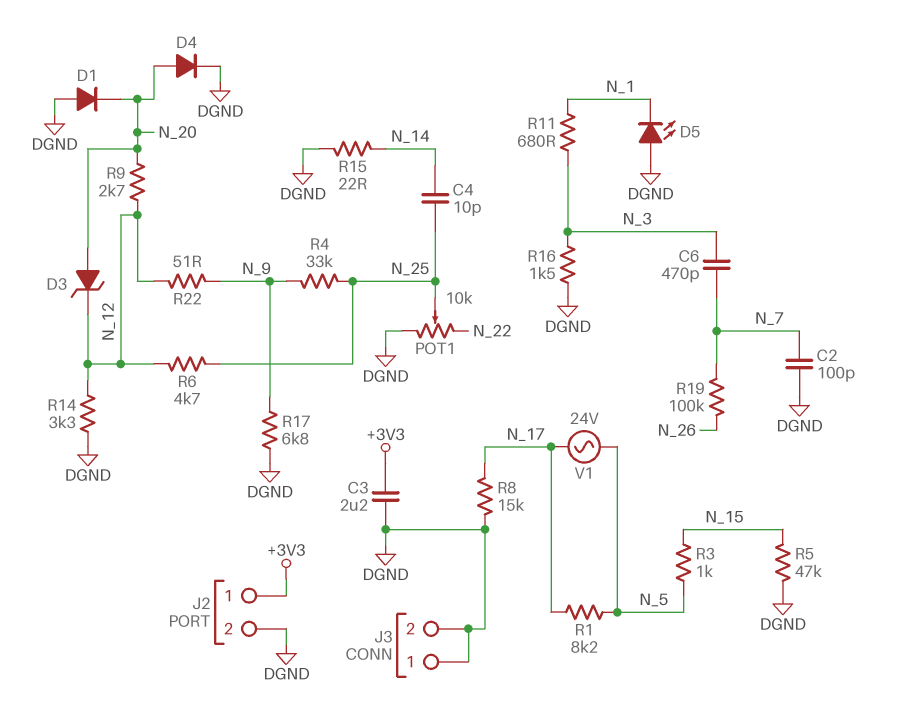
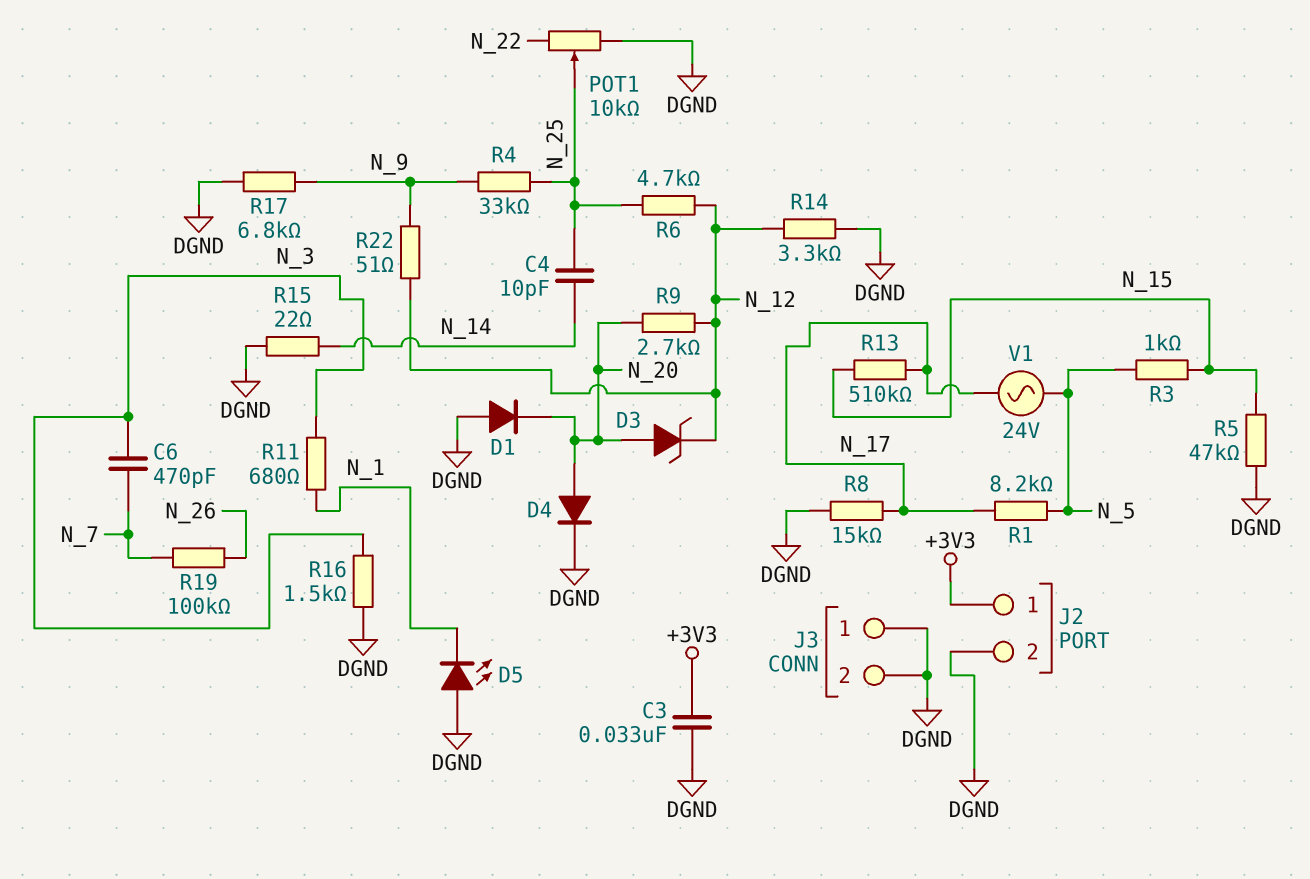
C2: 100pF (DGND, N_7) -> none
C3: 2.2uF (+3V3, DGND) -> 33nF (+3V3, DGND)
R13: none -> 510k (N_15, N_17)

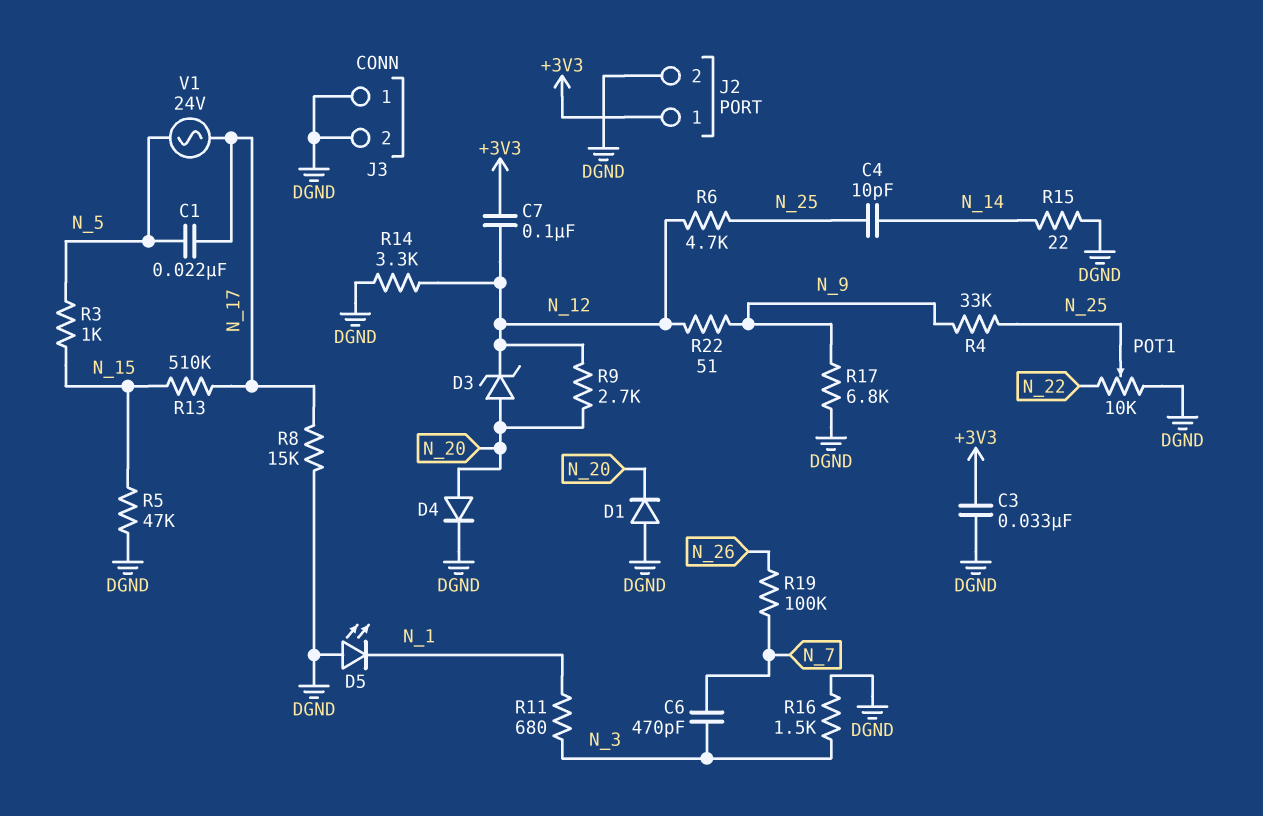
C1: none -> 22nF (N_5, N_17)
C7: none -> 100nF (+3V3, N_12)
R1: 8.2k (N_5, N_17) -> none

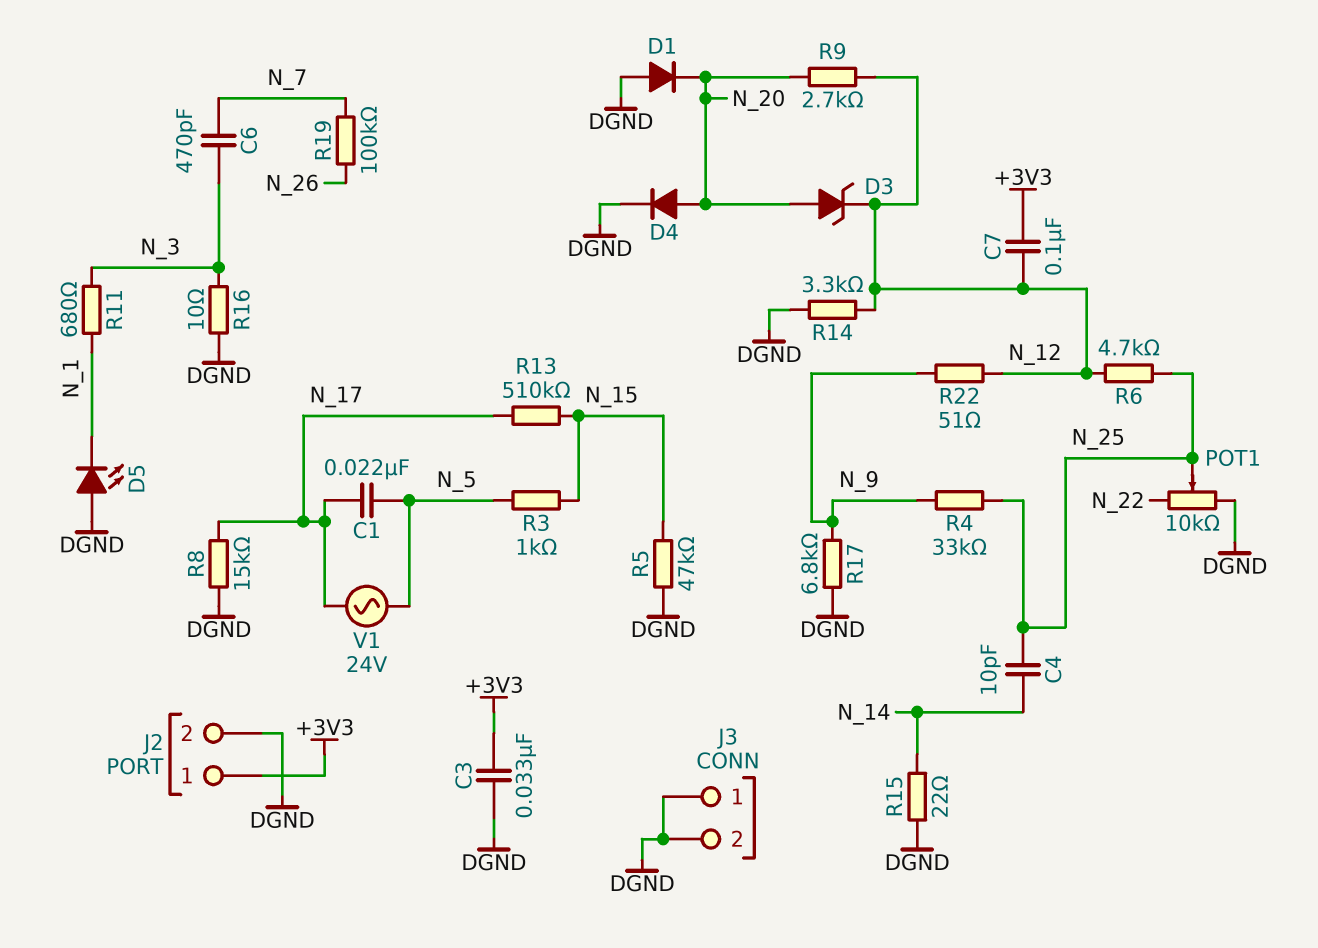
R16: 1.5k (DGND, N_3) -> 10 (DGND, N_3)

